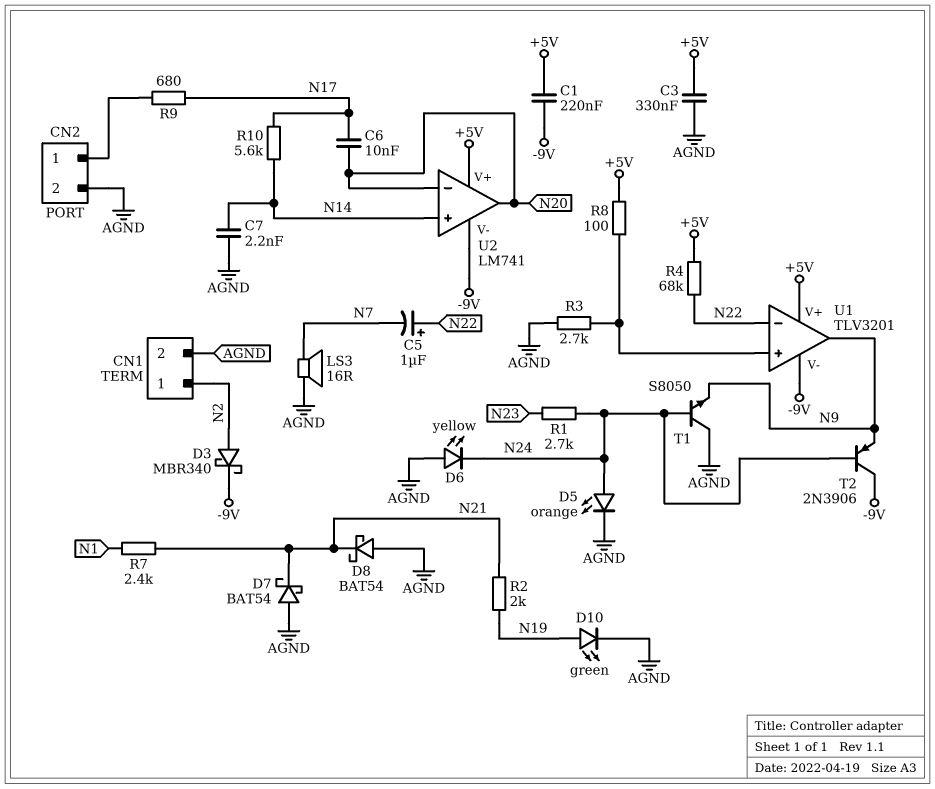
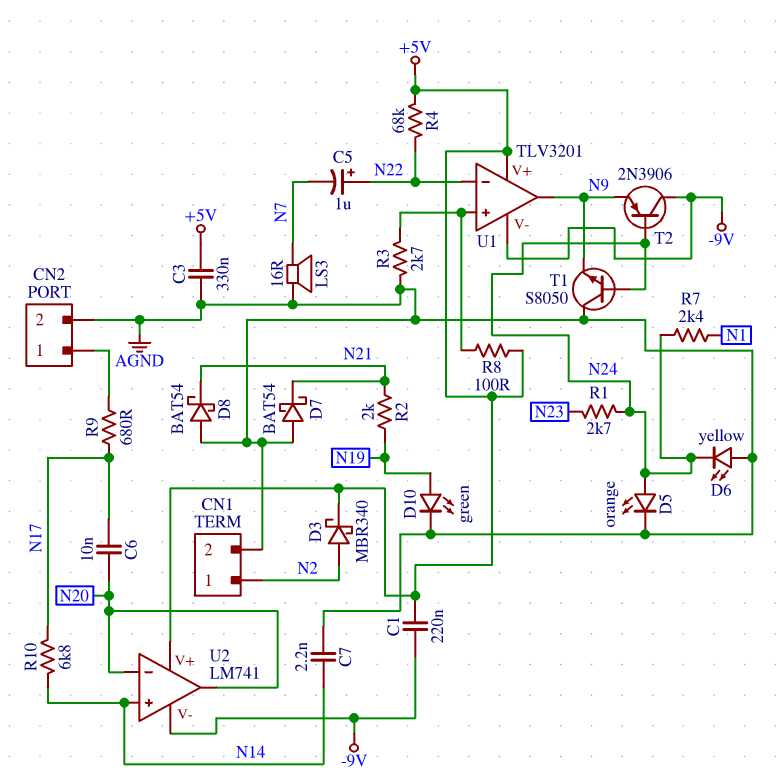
D3: schottky MBR340 (A N2, K -9V) -> schottky MBR340 (A N2, K +5V)
R7: 2.4k (N1, N21) -> 2.4k (N1, N24)
R10: 5.6k (N14, N17) -> 6.8k (N14, N17)

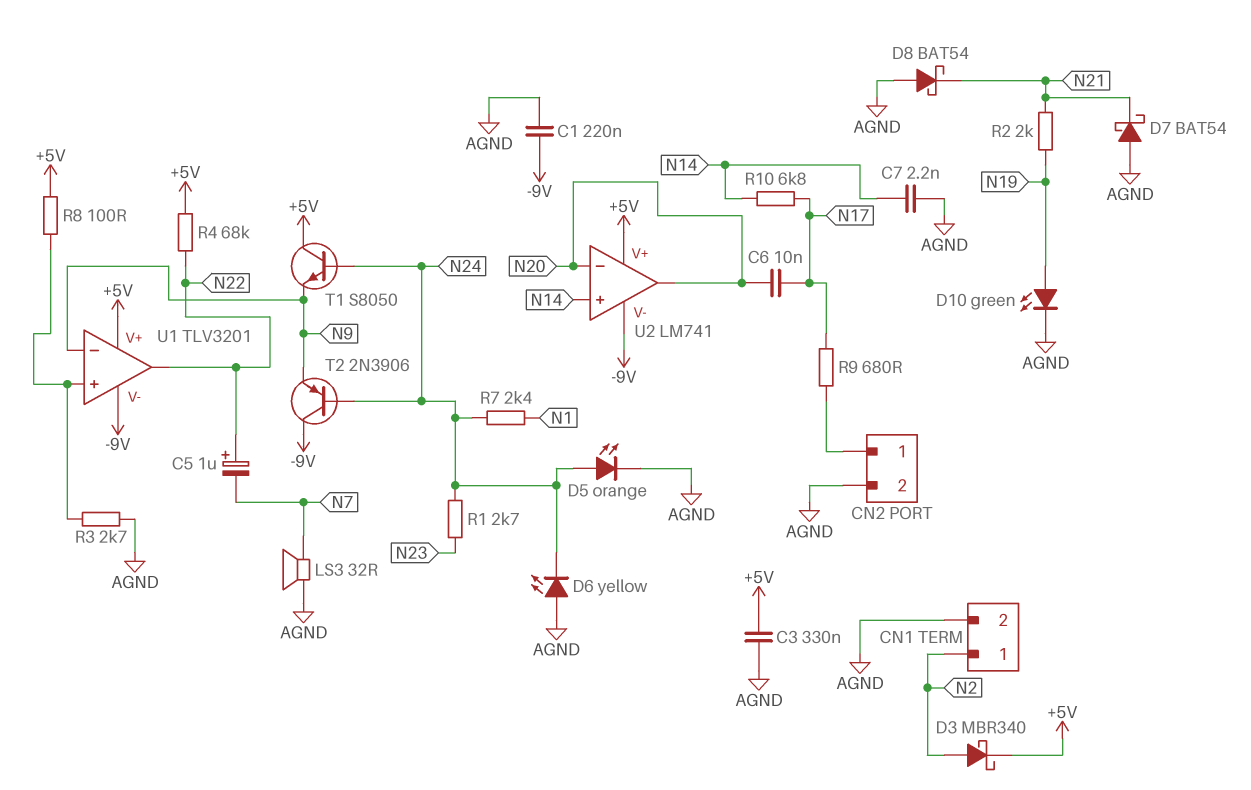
C1: 220nF (+5V, -9V) -> 220nF (-9V, AGND)
LS3: speaker 16R (AGND, N7) -> speaker 32R (AGND, N7)
T1: NPN S8050 (B N24, C AGND, E N9) -> NPN S8050 (B N24, C +5V, E N9)
U1 pin in-: N22 -> N9
U1 pin out: N9 -> N22

